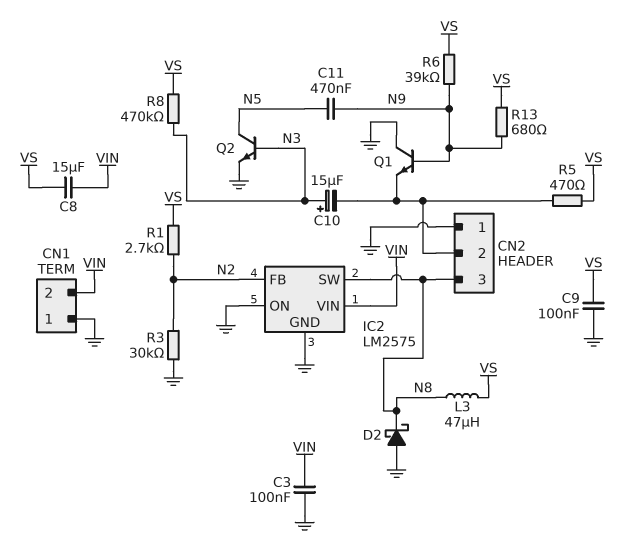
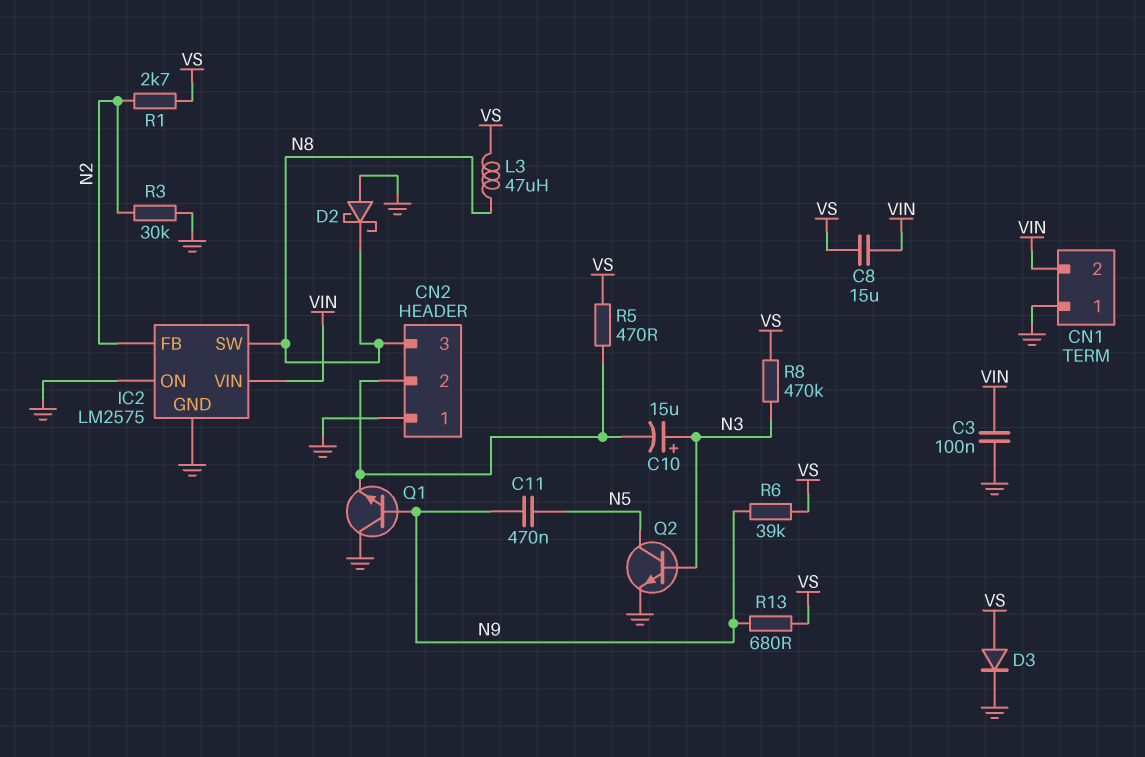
C9: 100nF (GND, VS) -> none
D3: none -> diode (A VS, K GND)

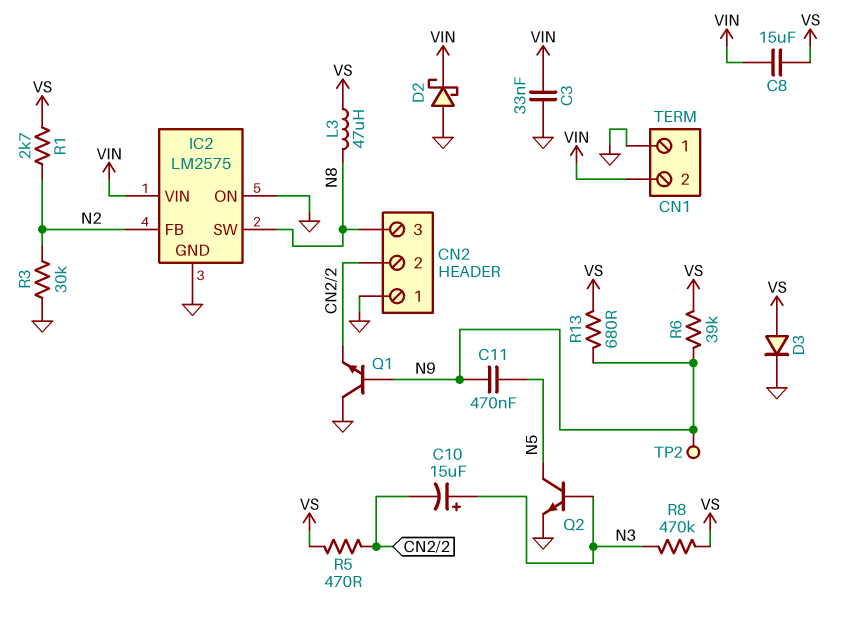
C3: 100nF (GND, VIN) -> 33nF (GND, VIN)
D2: schottky (A GND, K N8) -> schottky (A GND, K VIN)
TP2: none -> test point (N9)

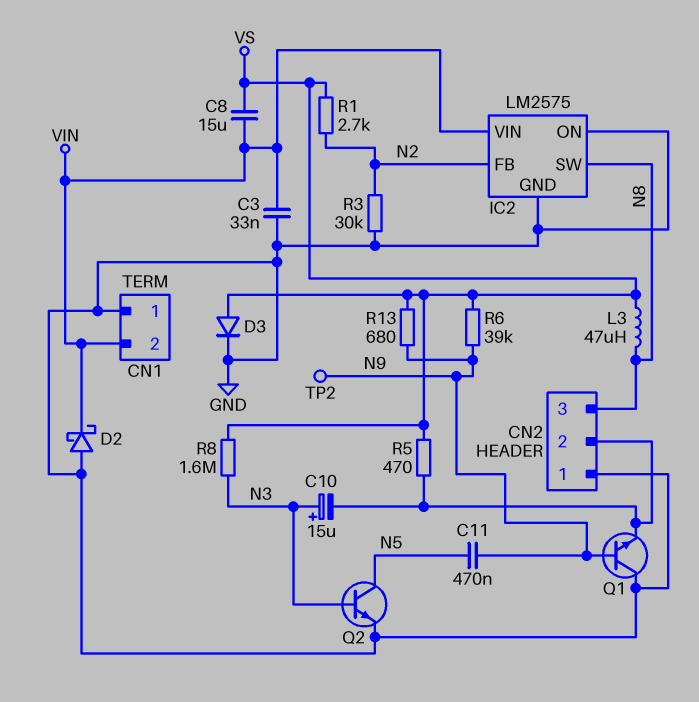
R8: 470k (N3, VS) -> 1.6M (N3, VS)

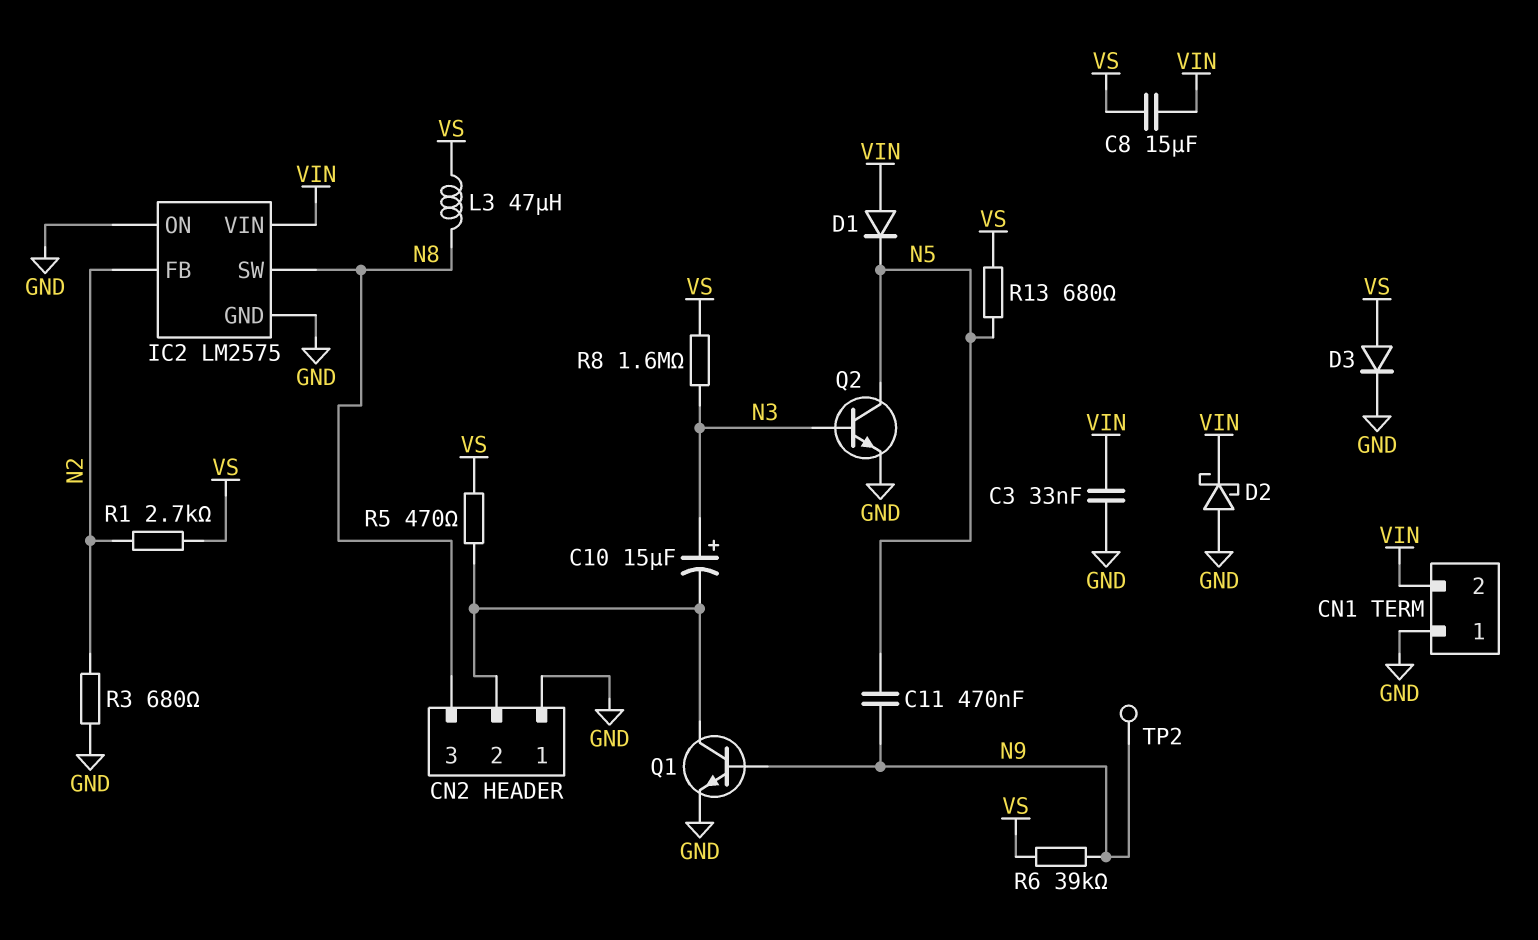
D1: none -> diode (A VIN, K N5)
Q1: NPN (B N9, C GND, E CN2/2) -> NPN (B N9, C CN2/2, E GND)
R3: 30k (GND, N2) -> 680 (GND, N2)
R13: 680 (N9, VS) -> 680 (N5, VS)

